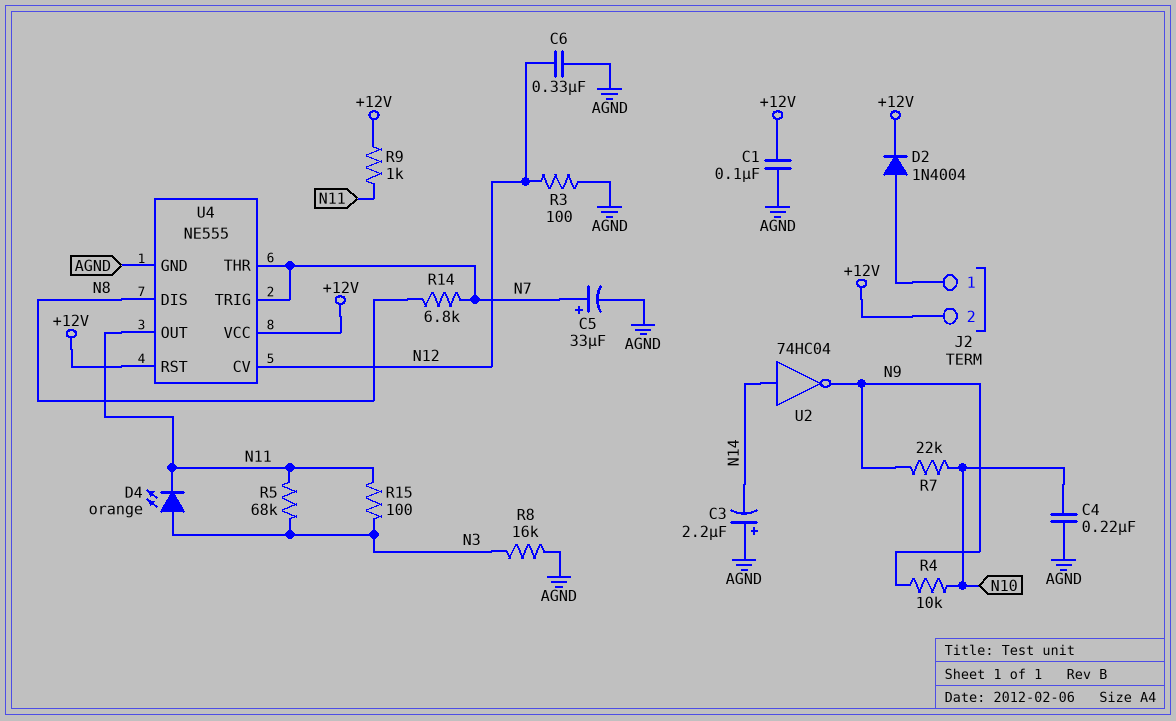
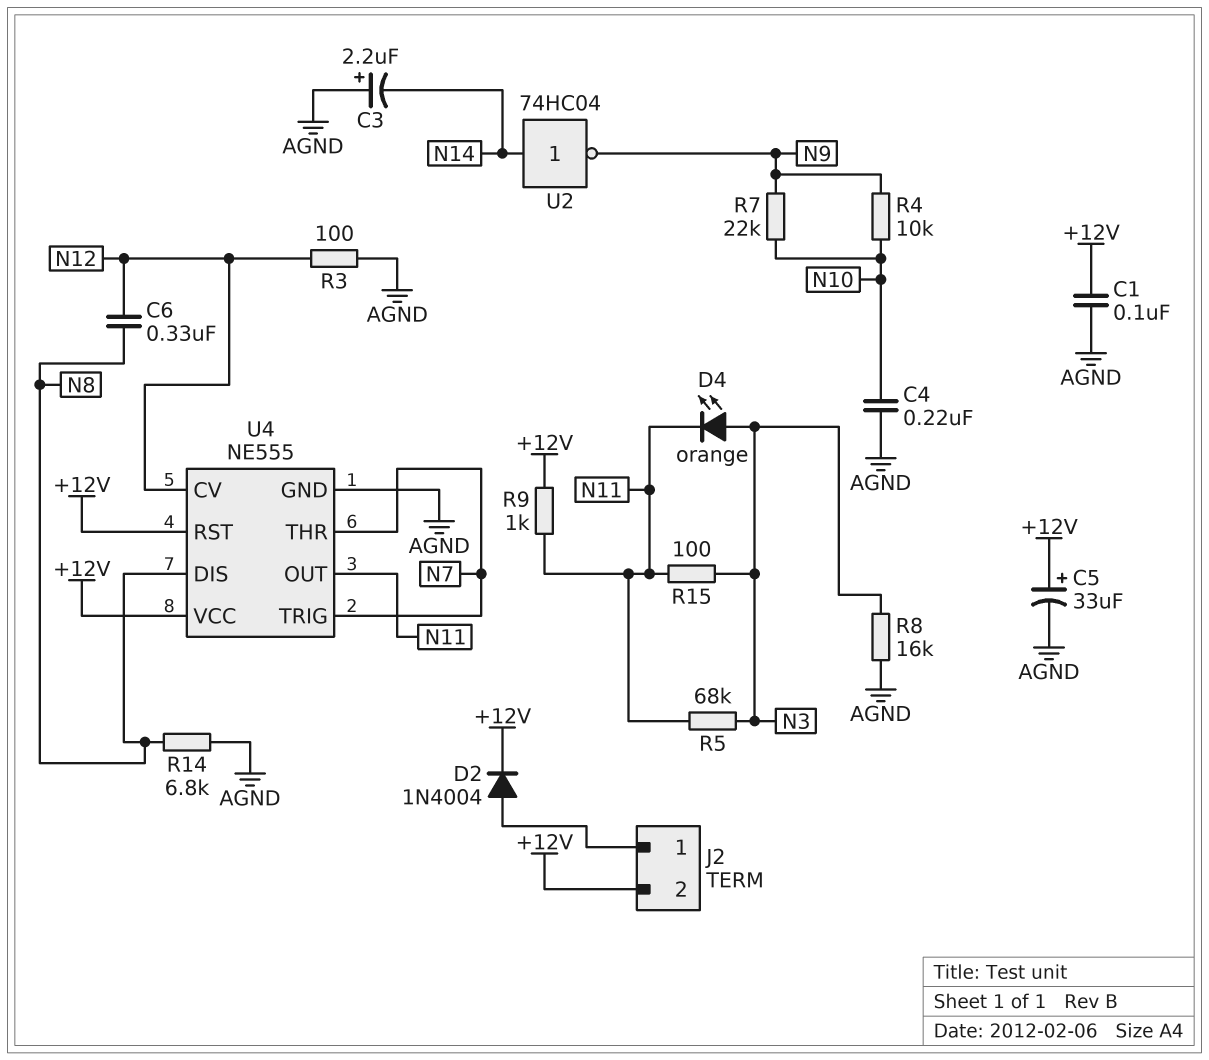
C5: 33uF (plus N7, minus AGND) -> 33uF (plus +12V, minus AGND)
C6: 330nF (AGND, N12) -> 330nF (N8, N12)
R14: 6.8k (N7, N8) -> 6.8k (AGND, N8)

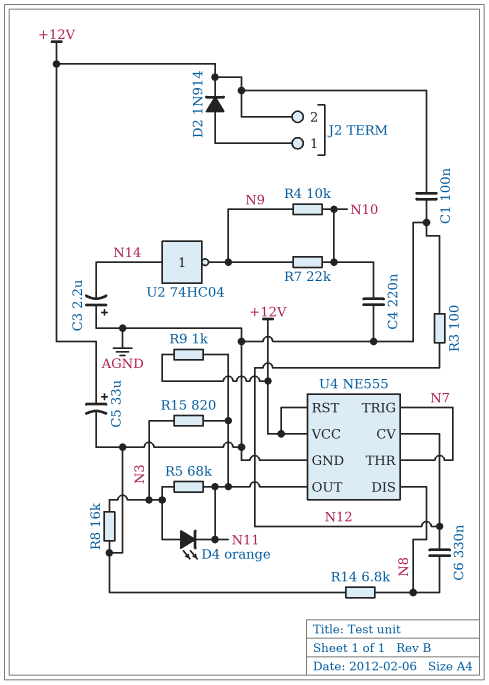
D2: diode 1N4004 (A J2/1, K +12V) -> diode 1N914 (A J2/1, K +12V)
R15: 100 (N3, N11) -> 820 (N3, N11)

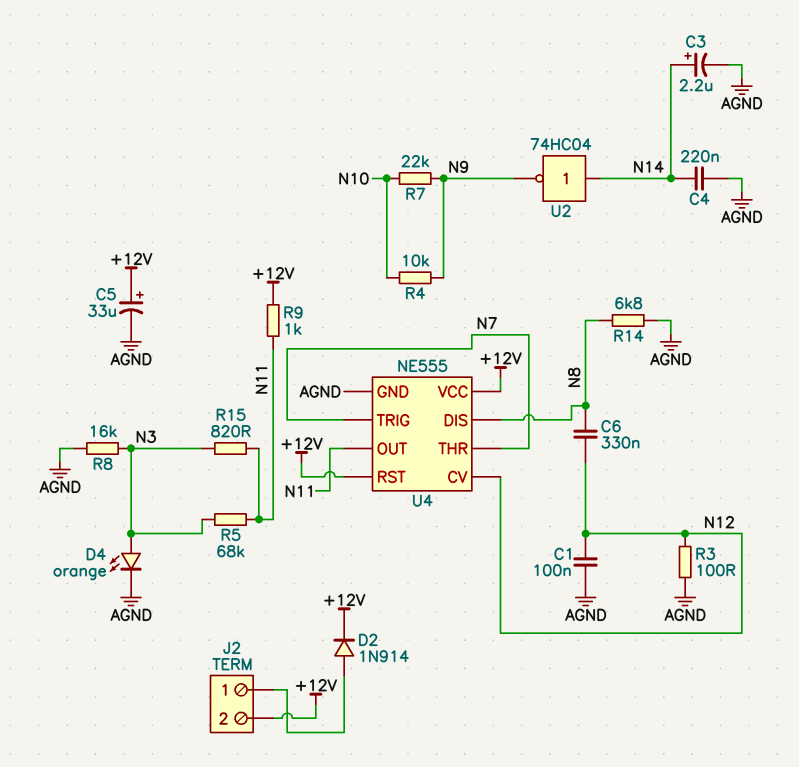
C1: 100nF (+12V, AGND) -> 100nF (AGND, N12)
C3: 2.2uF (plus AGND, minus N14) -> 2.2uF (plus N14, minus AGND)
C4: 220nF (AGND, N10) -> 220nF (AGND, N14)
D4: LED orange (A N3, K N11) -> LED orange (A N3, K AGND)

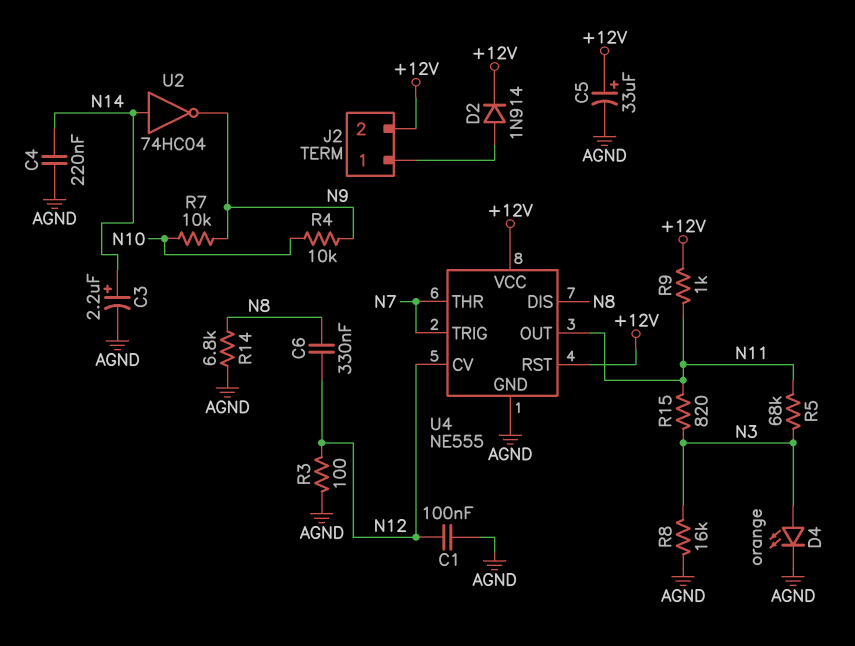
R7: 22k (N9, N10) -> 10k (N9, N10)

